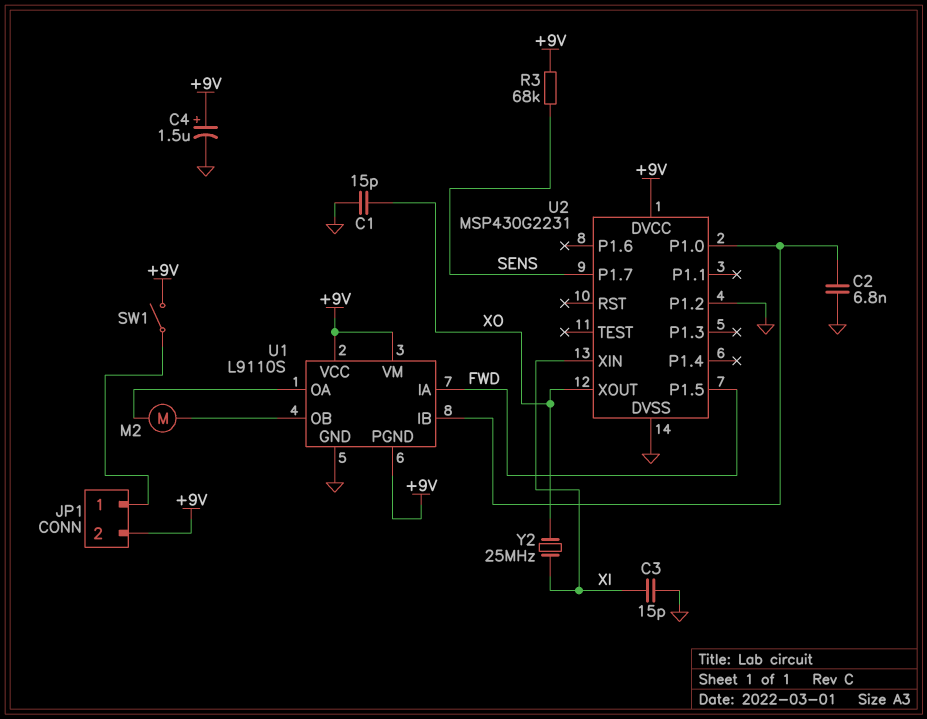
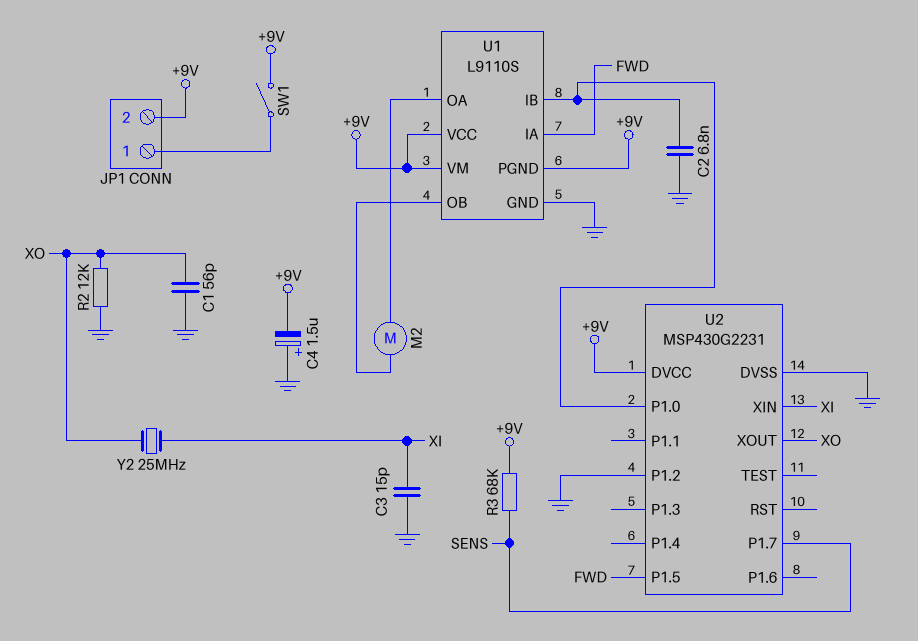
C1: 15pF (GND, XO) -> 56pF (GND, XO)
C4: 1.5uF (plus +9V, minus GND) -> 1.5uF (plus GND, minus +9V)
R2: none -> 12k (GND, XO)

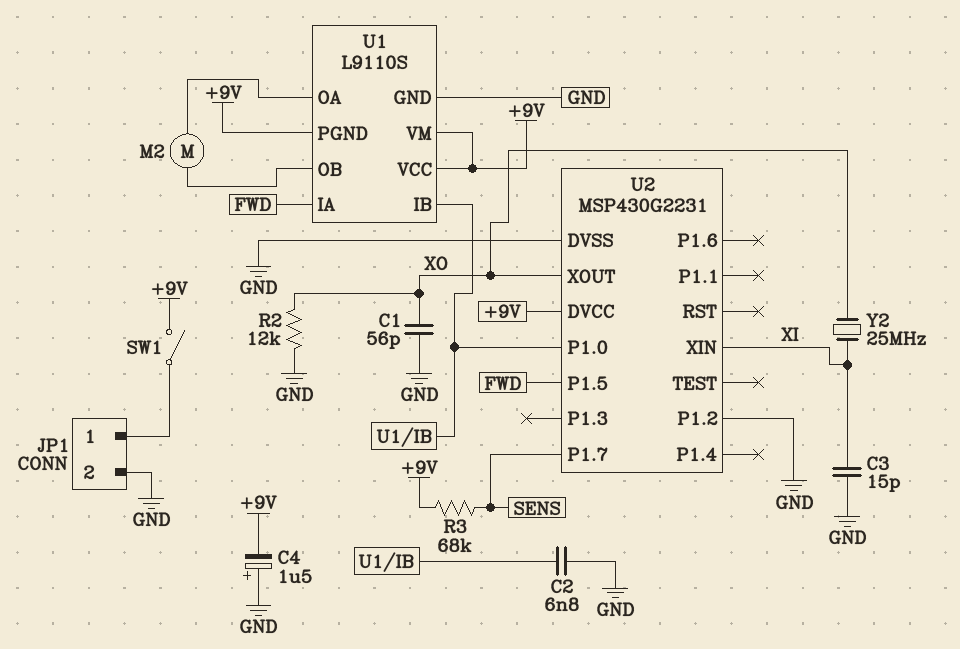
JP1 pin 2: +9V -> GND

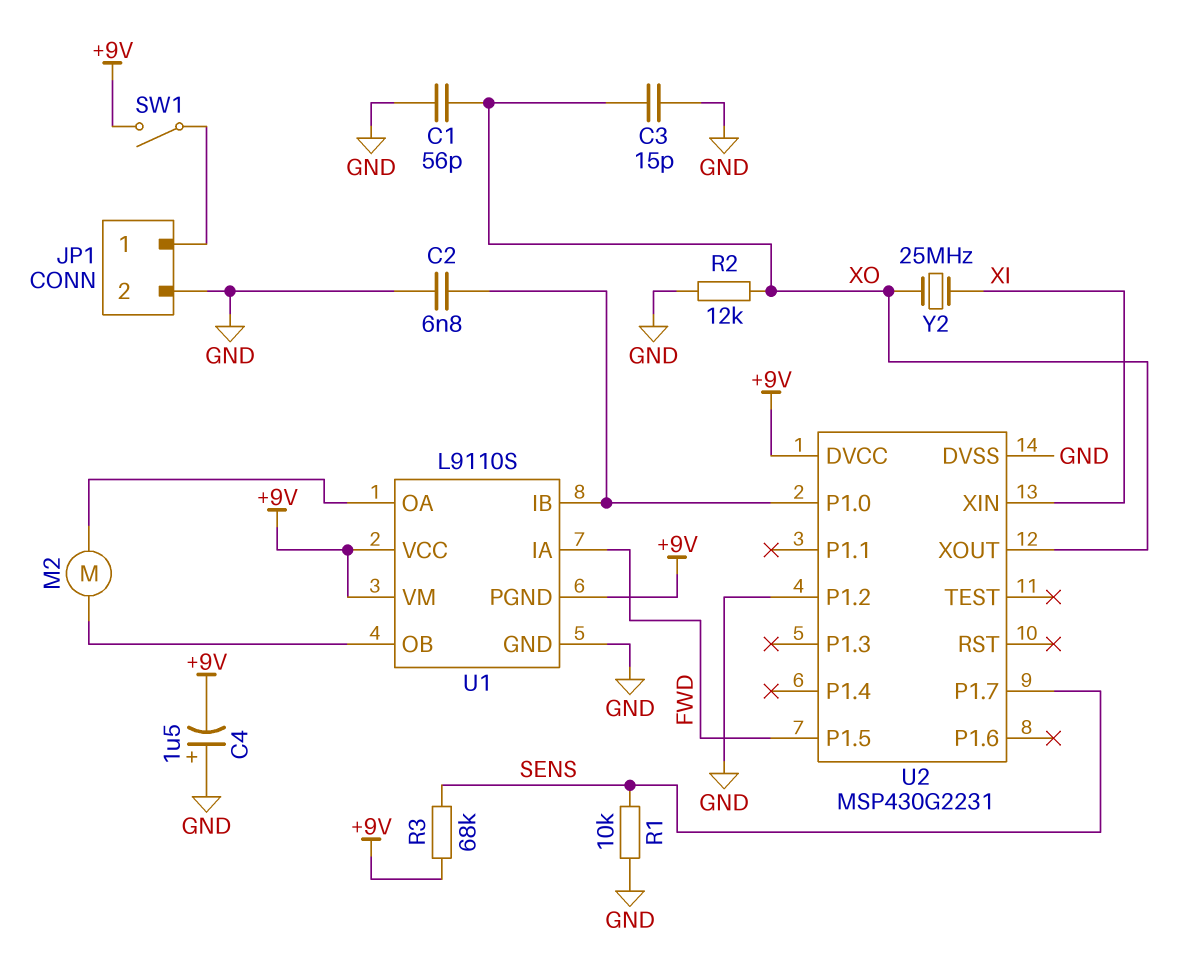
C3: 15pF (GND, XI) -> 15pF (GND, XO)
R1: none -> 10k (GND, SENS)

